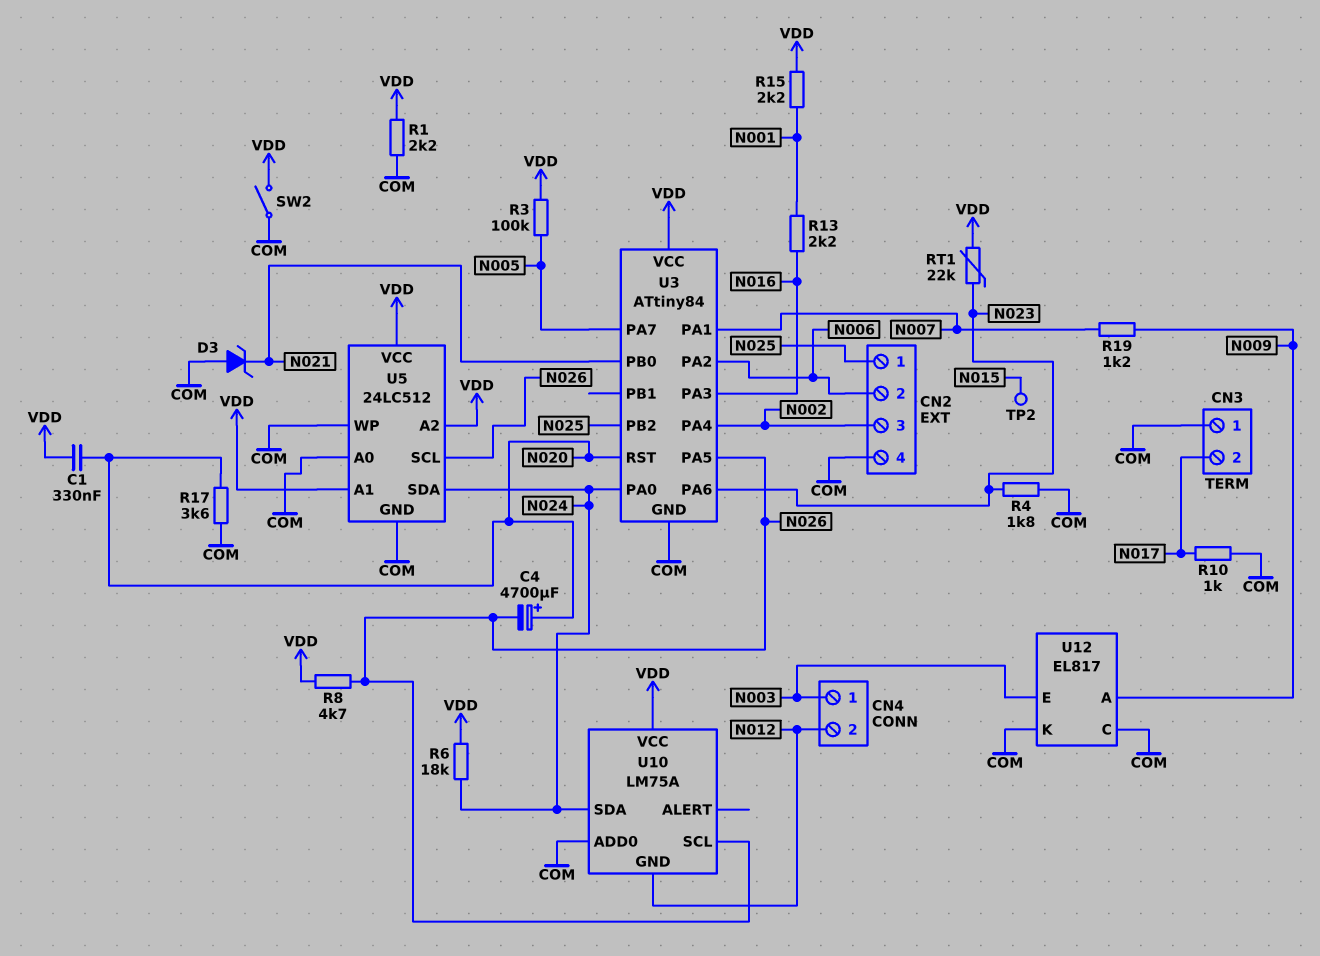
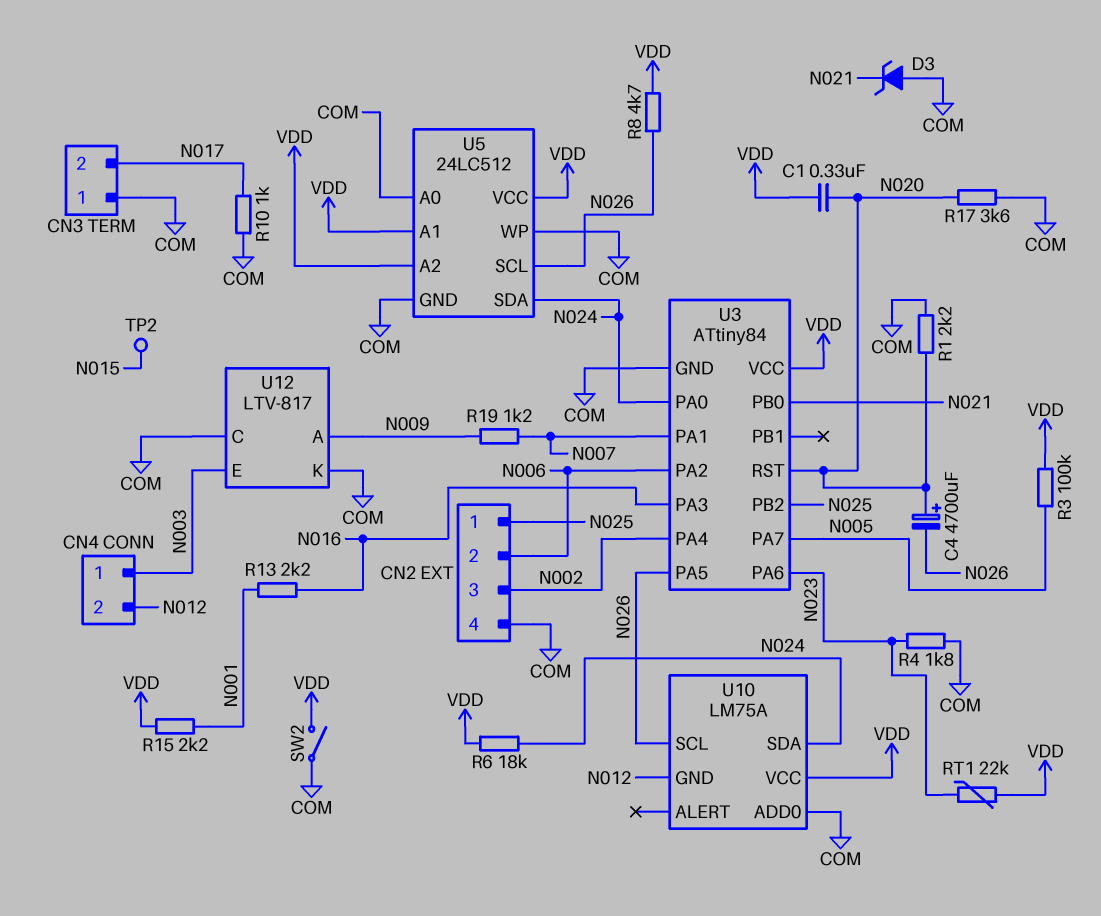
R1: 2.2k (COM, VDD) -> 2.2k (COM, N020)
U12: EL817 -> LTV-817

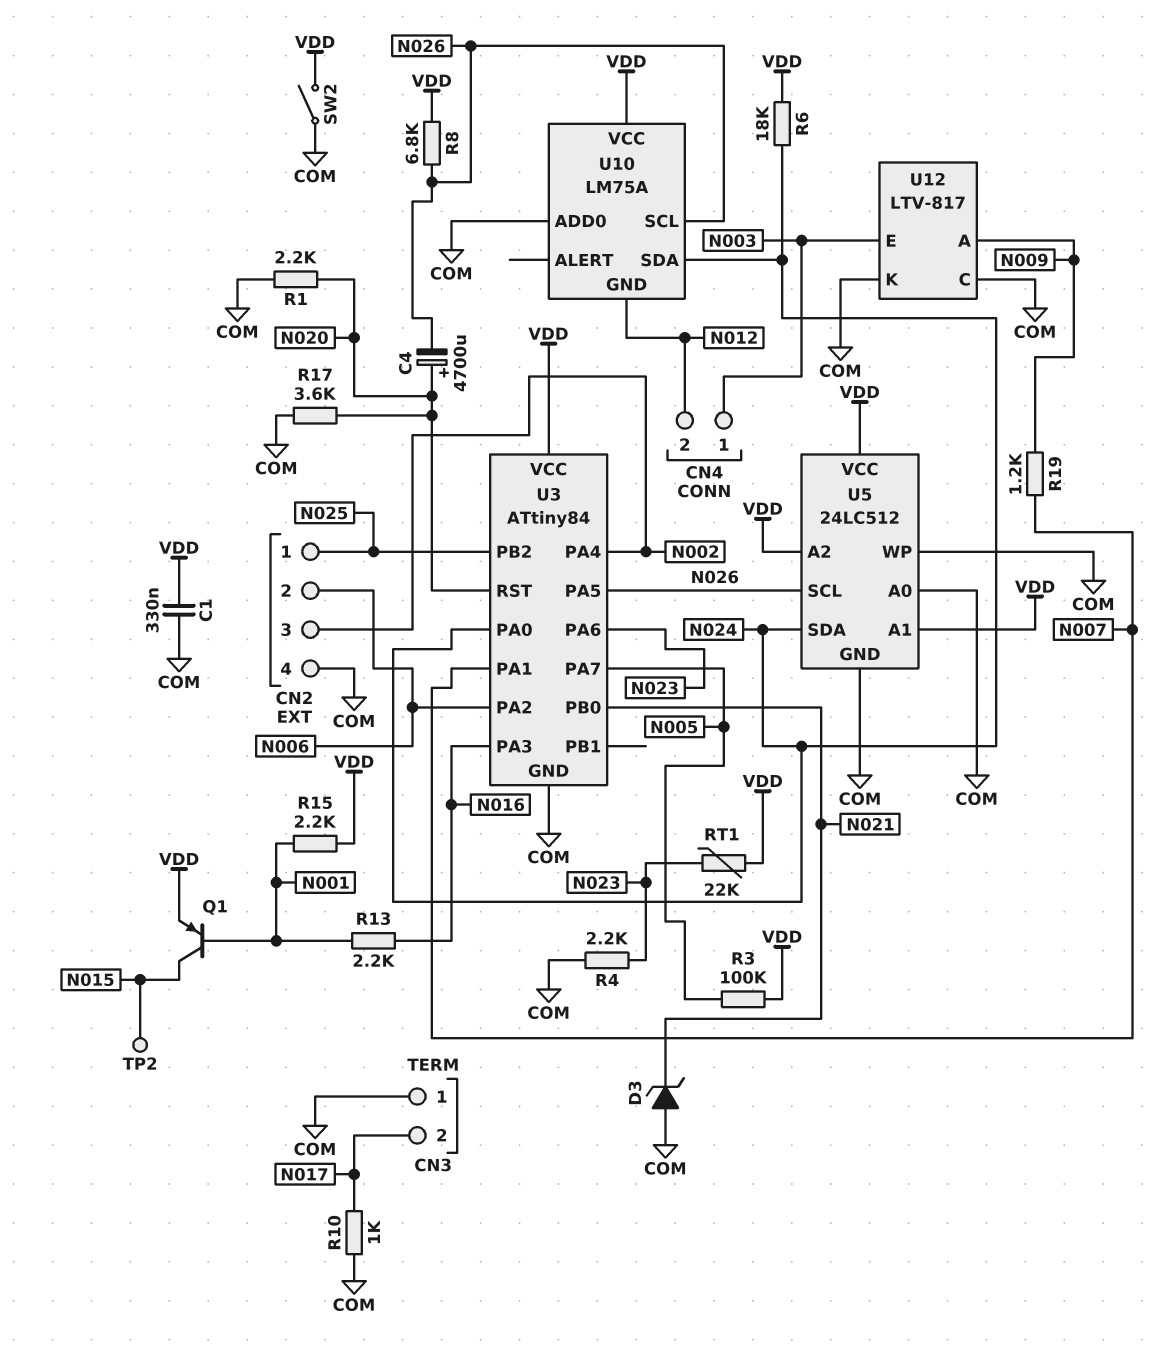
C1: 330nF (N020, VDD) -> 330nF (COM, VDD)
Q1: none -> PNP (B N001, C N015, E VDD)
R4: 1.8k (COM, N023) -> 2.2k (COM, N023)
R8: 4.7k (N026, VDD) -> 6.8k (N026, VDD)

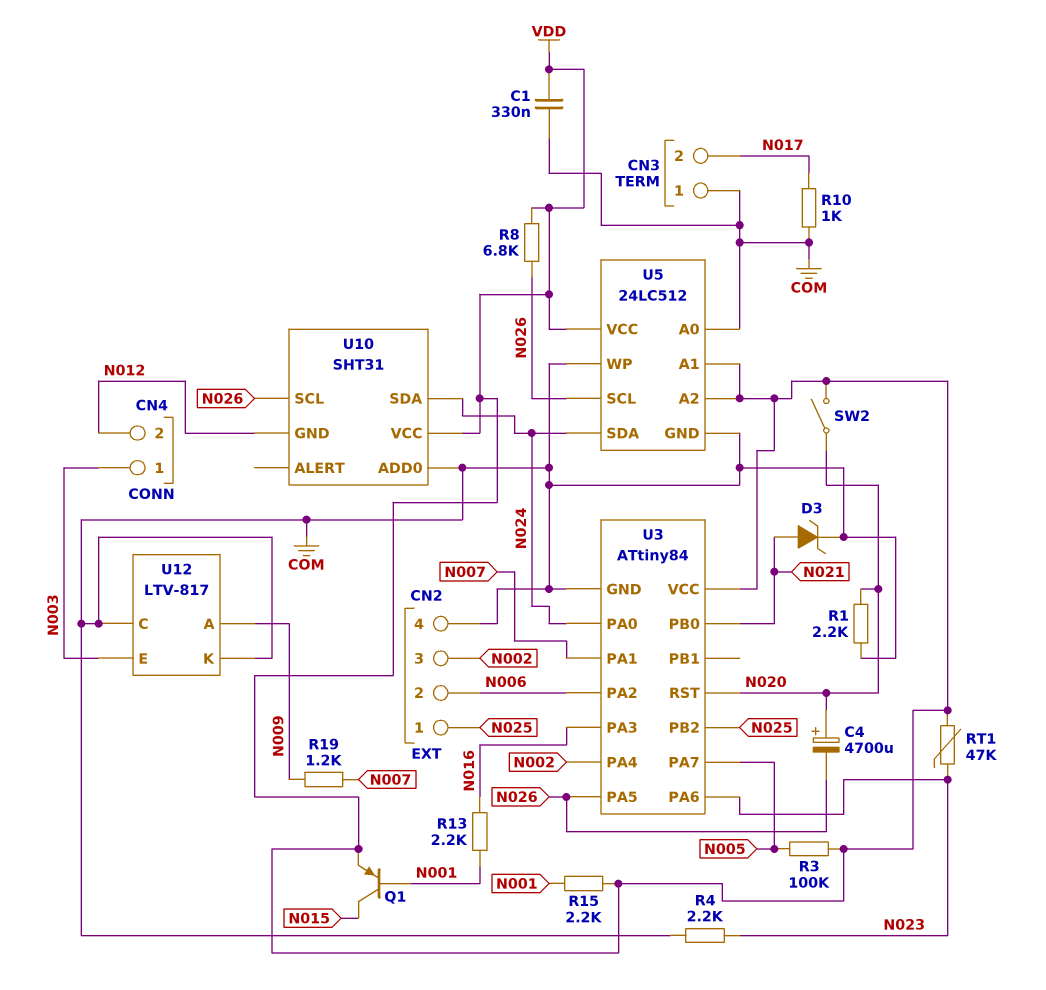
D3: zener (A COM, K N021) -> zener (A N021, K COM)
R6: 18k (N024, VDD) -> none
R17: 3.6k (COM, N020) -> none
RT1: 22k (N023, VDD) -> 47k (N023, VDD)
SW2: switch (COM, VDD) -> switch (N020, VDD)
TP2: test point (N015) -> none
U10: LM75A -> SHT31

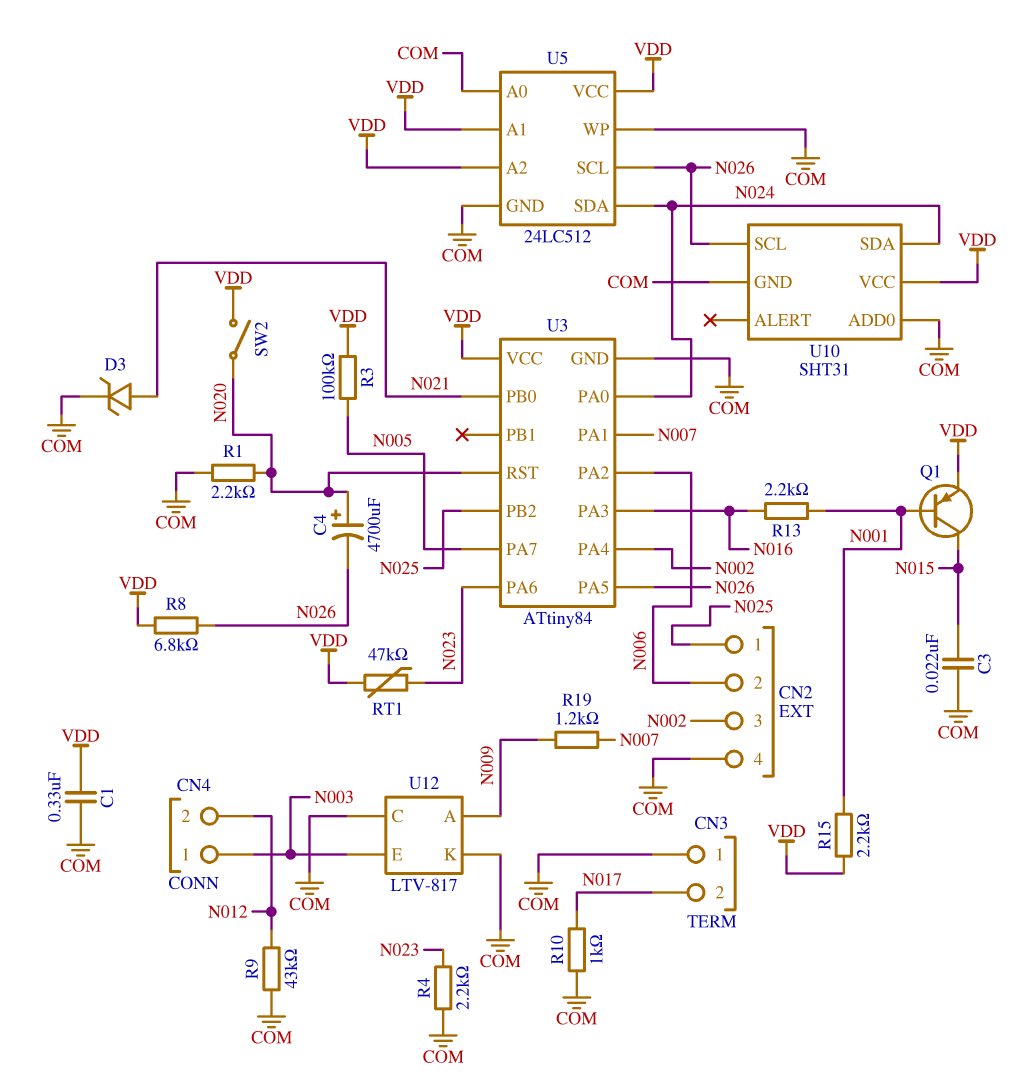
C3: none -> 22nF (COM, N015)
R9: none -> 43k (COM, N012)
U10 pin GND: N012 -> COM

